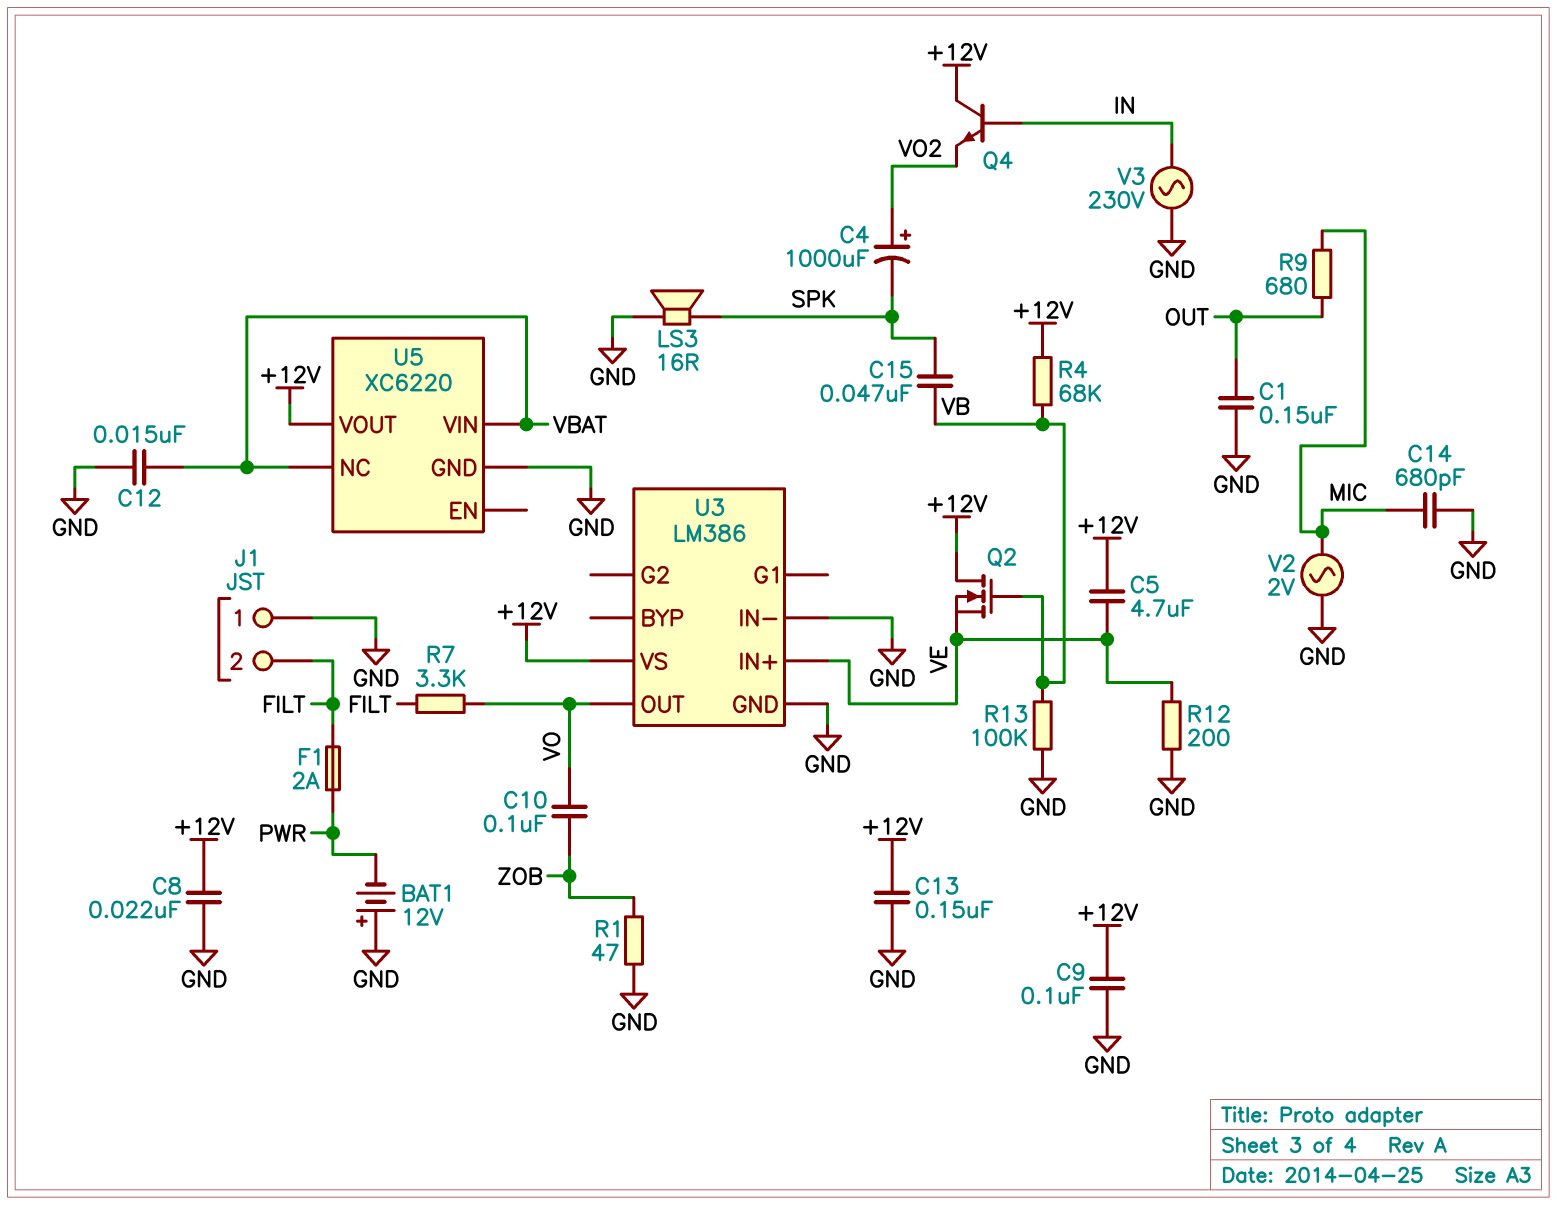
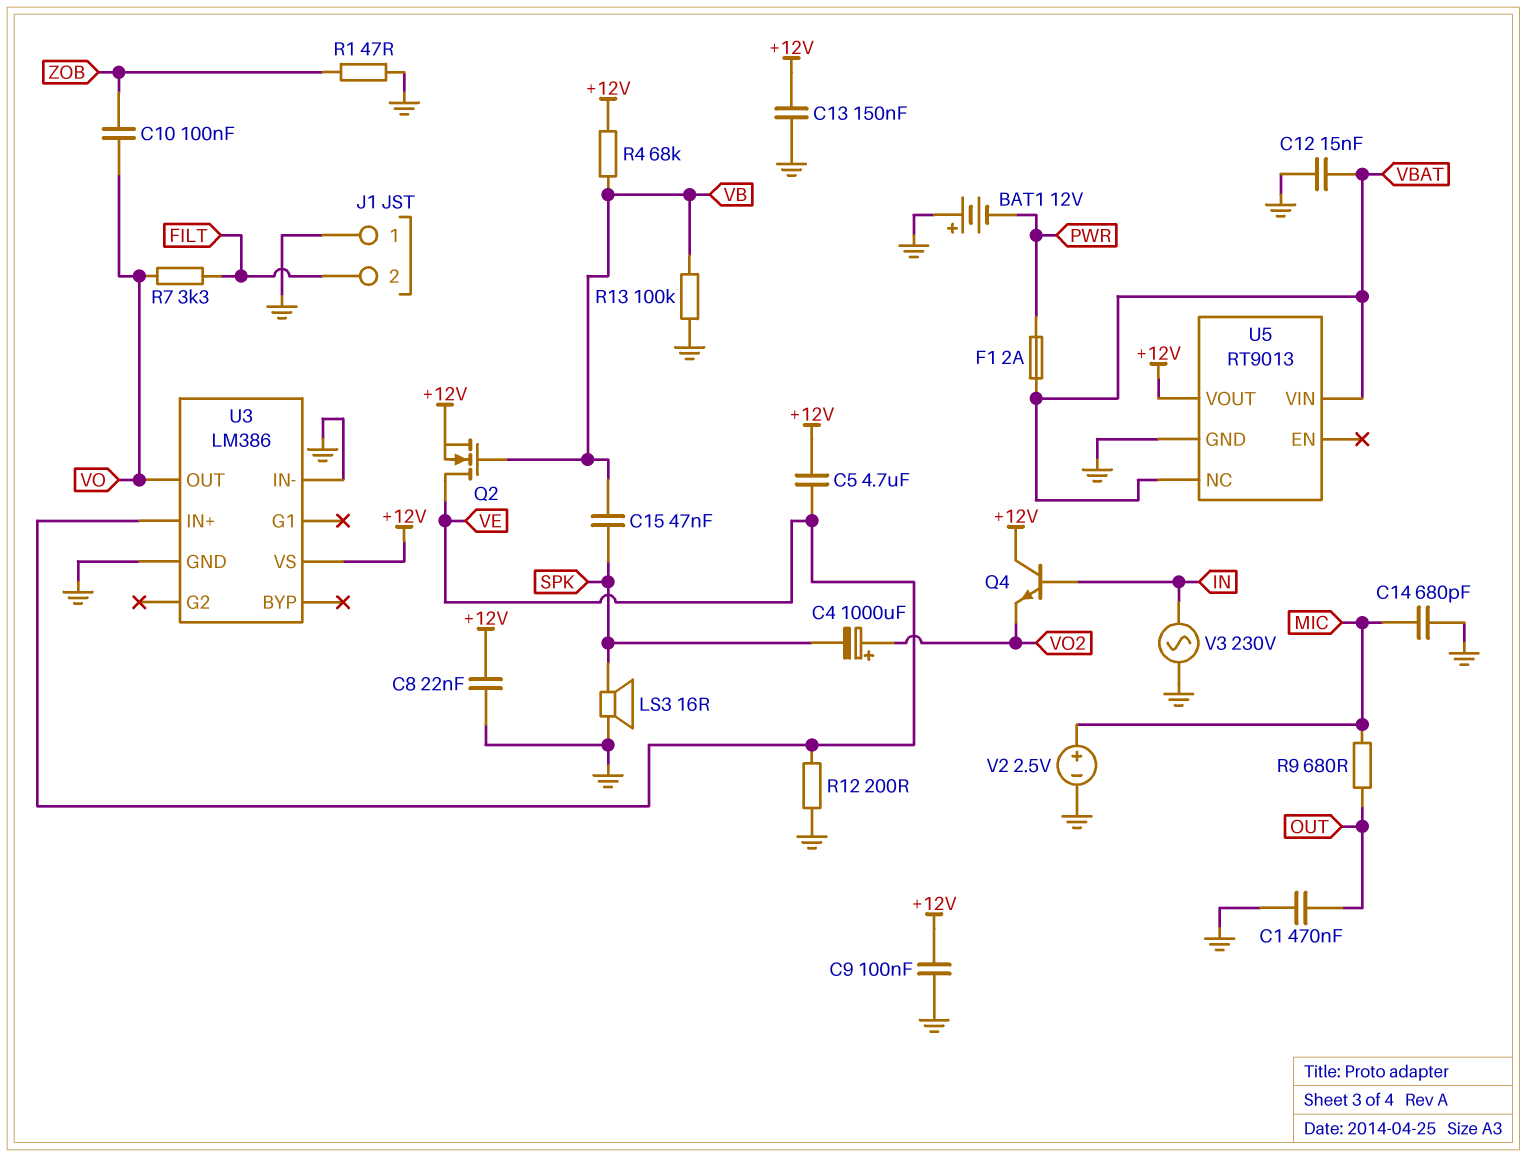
C1: 150nF (GND, OUT) -> 470nF (GND, OUT)
F1: 2A (FILT, PWR) -> 2A (PWR, VBAT)
Q2: NMOS (G VB, D +12V, S VE) -> NMOS (G VB, D VE, S +12V)
U5: XC6220 -> RT9013
V2: AC 2V (GND, MIC) -> 2.5V (plus MIC, minus GND)

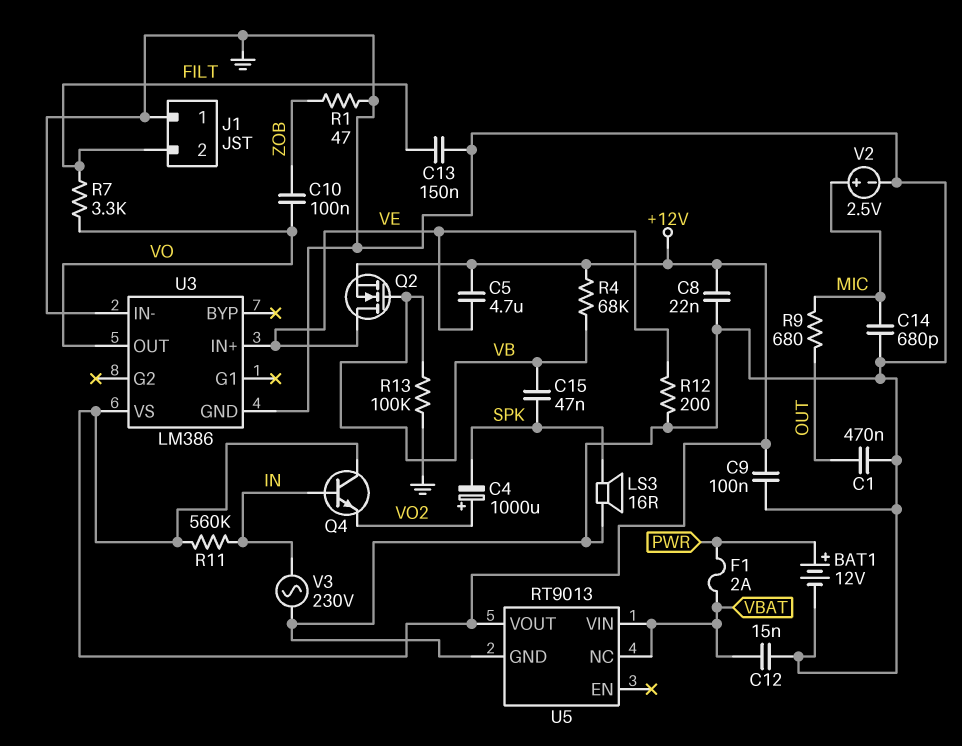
BAT1: 12V (plus GND, minus PWR) -> 12V (plus PWR, minus GND)
C13: 150nF (+12V, GND) -> 150nF (FILT, GND)
R11: none -> 560k (+12V, IN)

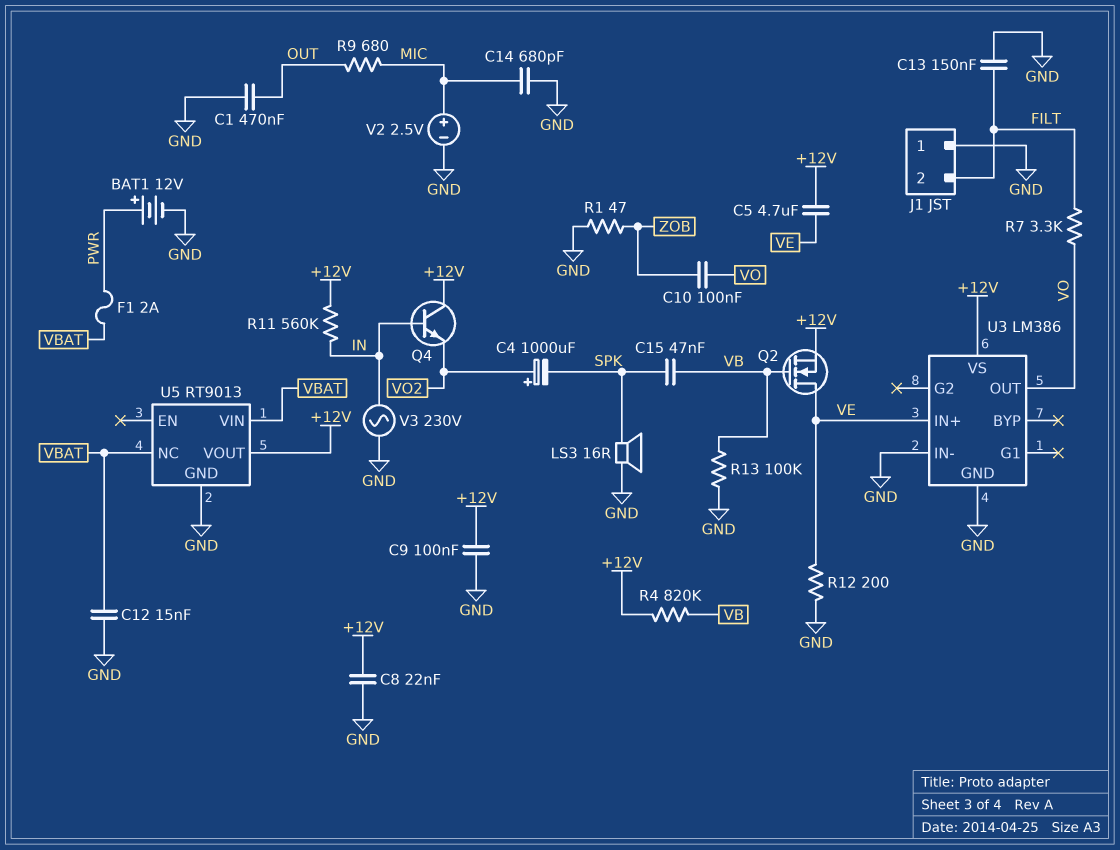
R4: 68k (+12V, VB) -> 820k (+12V, VB)

